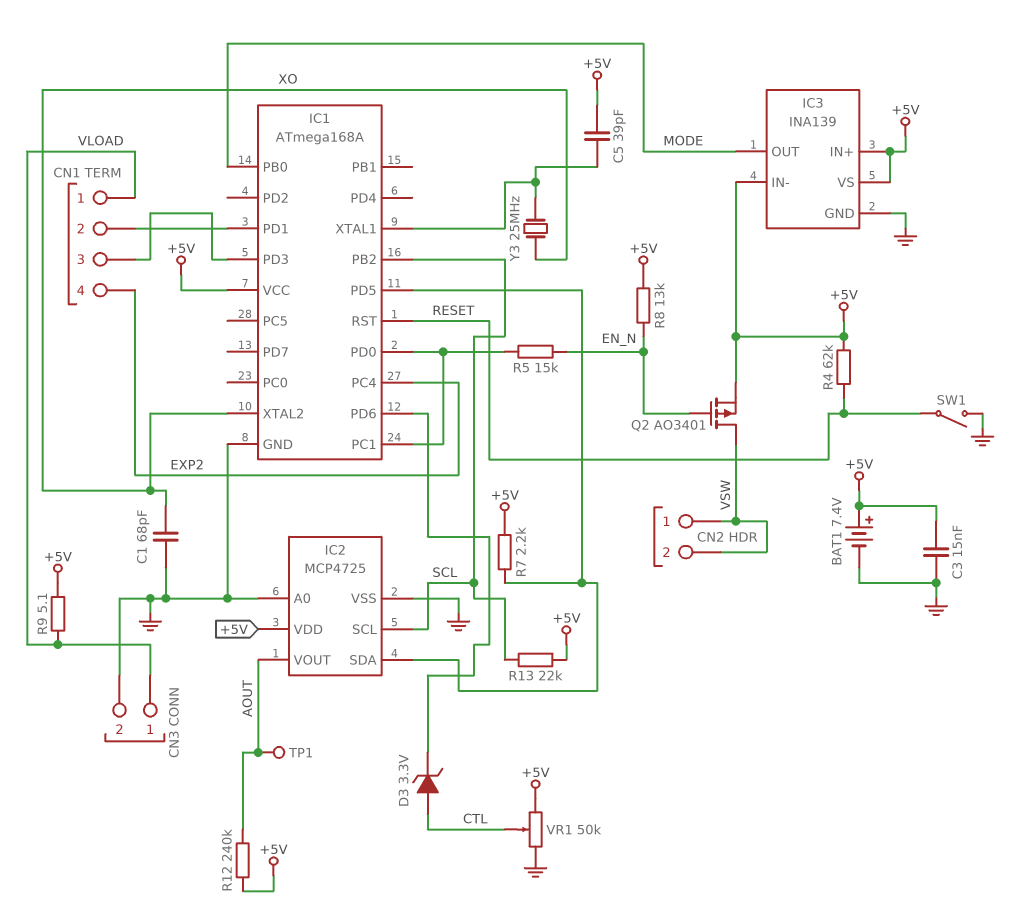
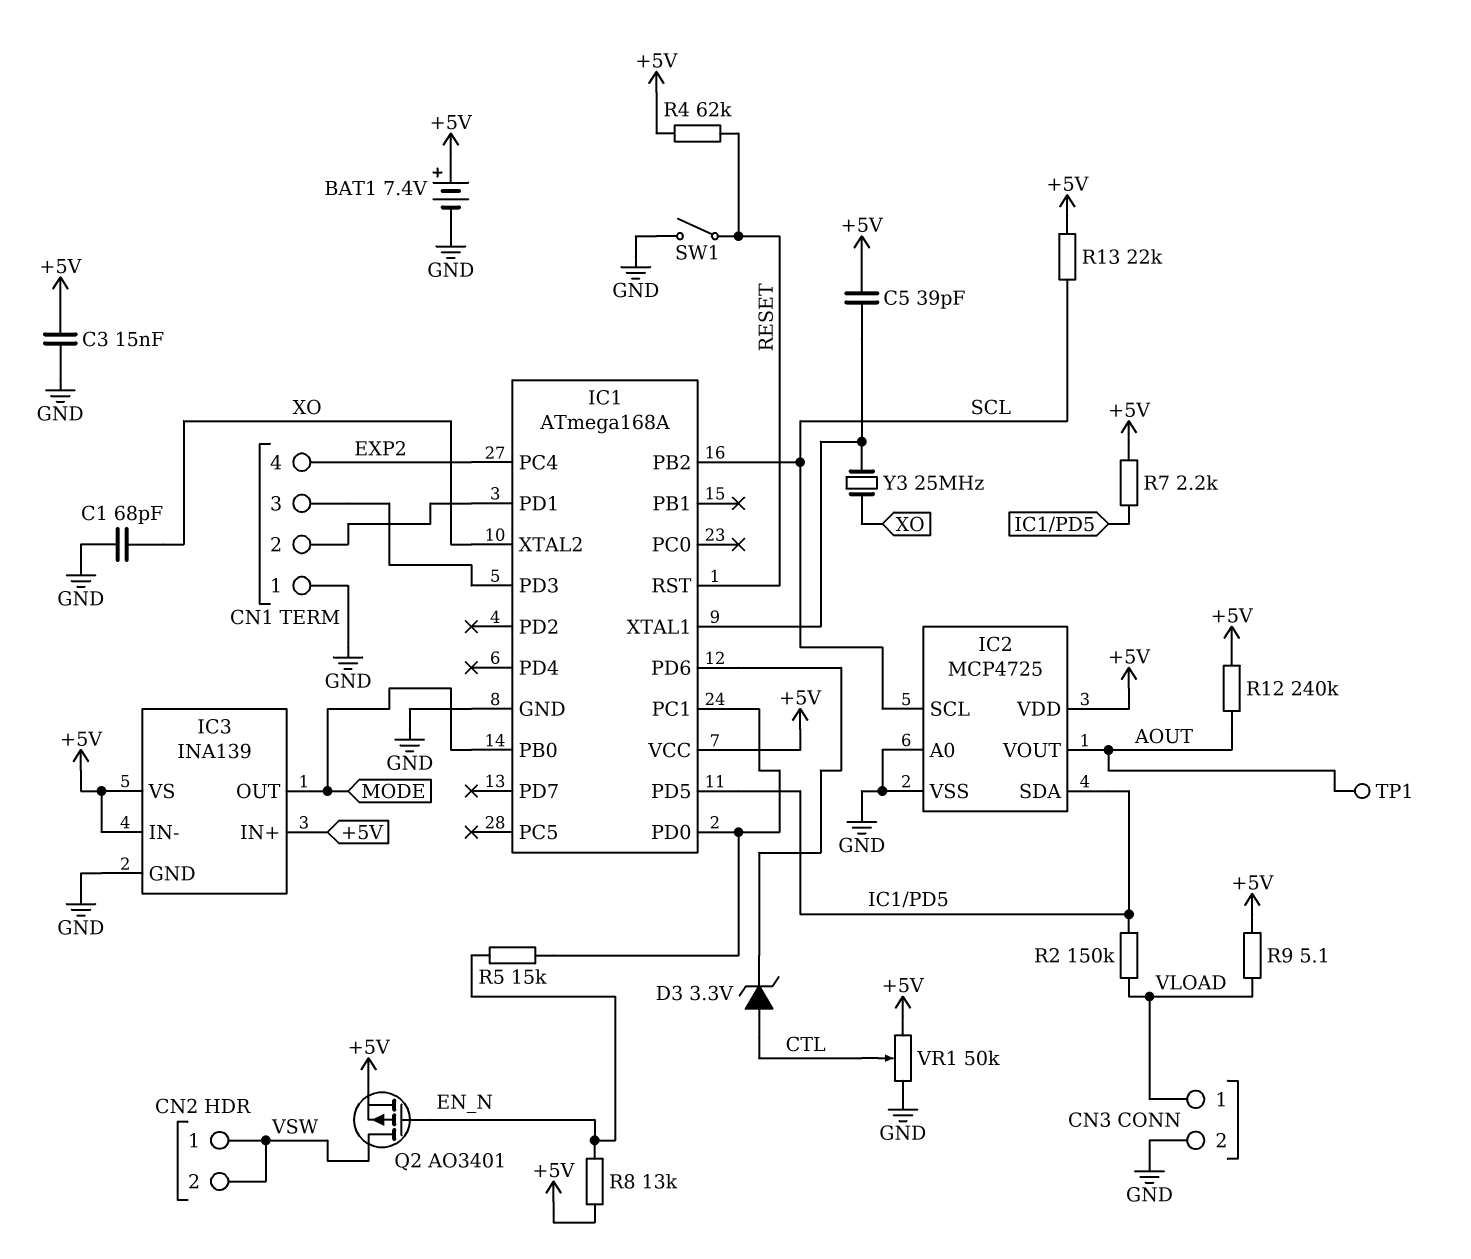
CN1 pin 1: VLOAD -> GND
R2: none -> 150k (IC1/PD5, VLOAD)

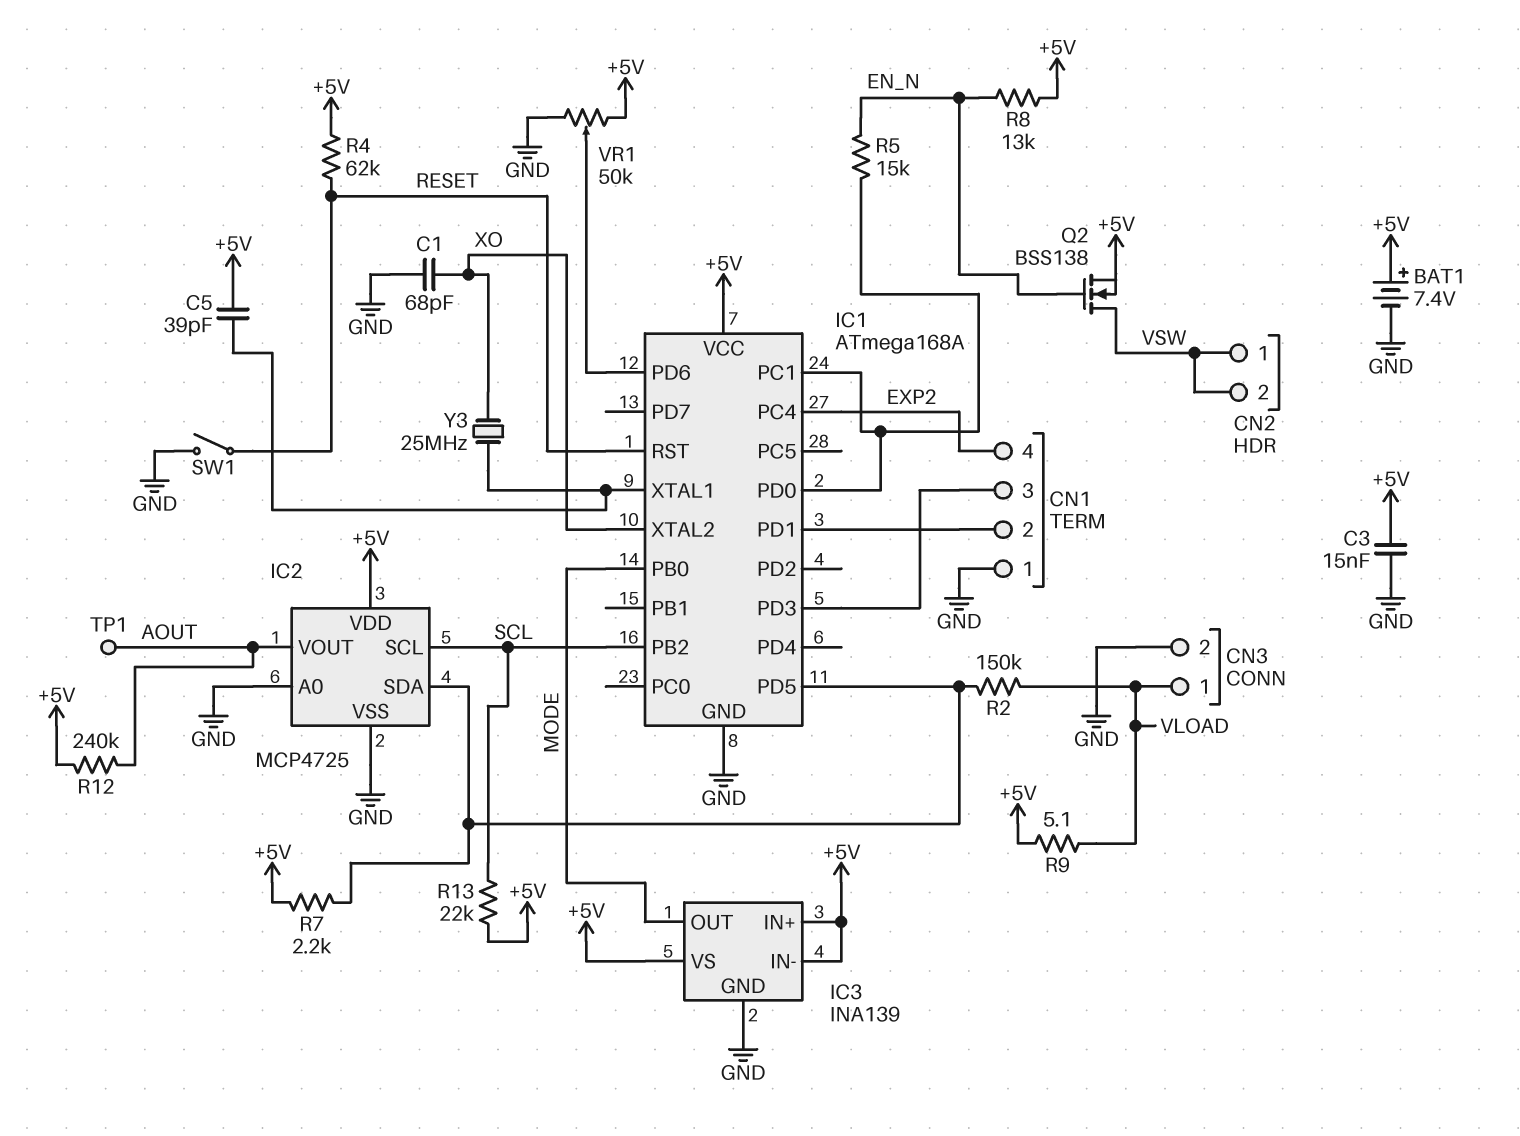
D3: zener 3.3V (A CTL, K IC1/PD6) -> none
Q2: PMOS AO3401 (G EN_N, D VSW, S +5V) -> NMOS BSS138 (G EN_N, D VSW, S +5V)
VR1: 50k (+5V, GND, wiper CTL) -> 50k (+5V, GND, wiper IC1/PD6)

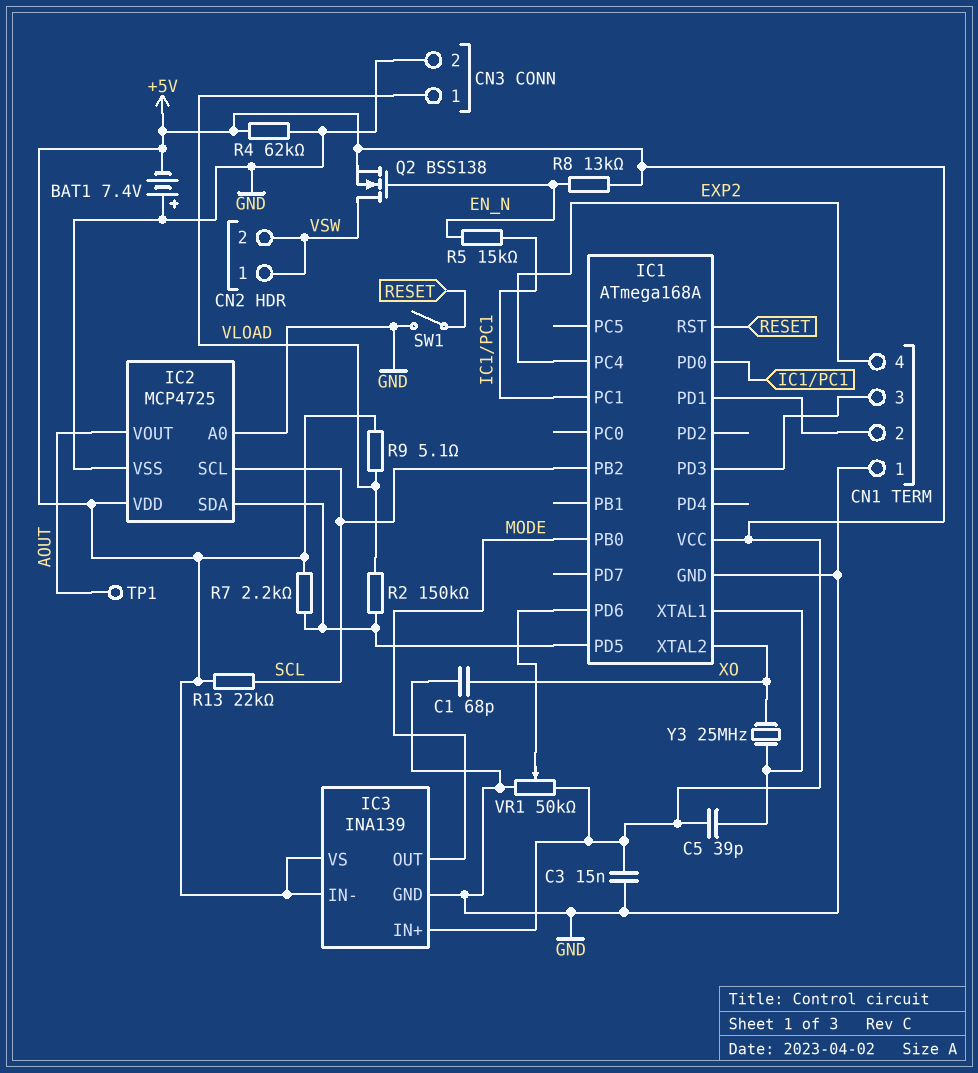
BAT1: 7.4V (plus +5V, minus GND) -> 7.4V (plus GND, minus +5V)
R4: 62k (+5V, RESET) -> 62k (+5V, GND)
R12: 240k (+5V, AOUT) -> none

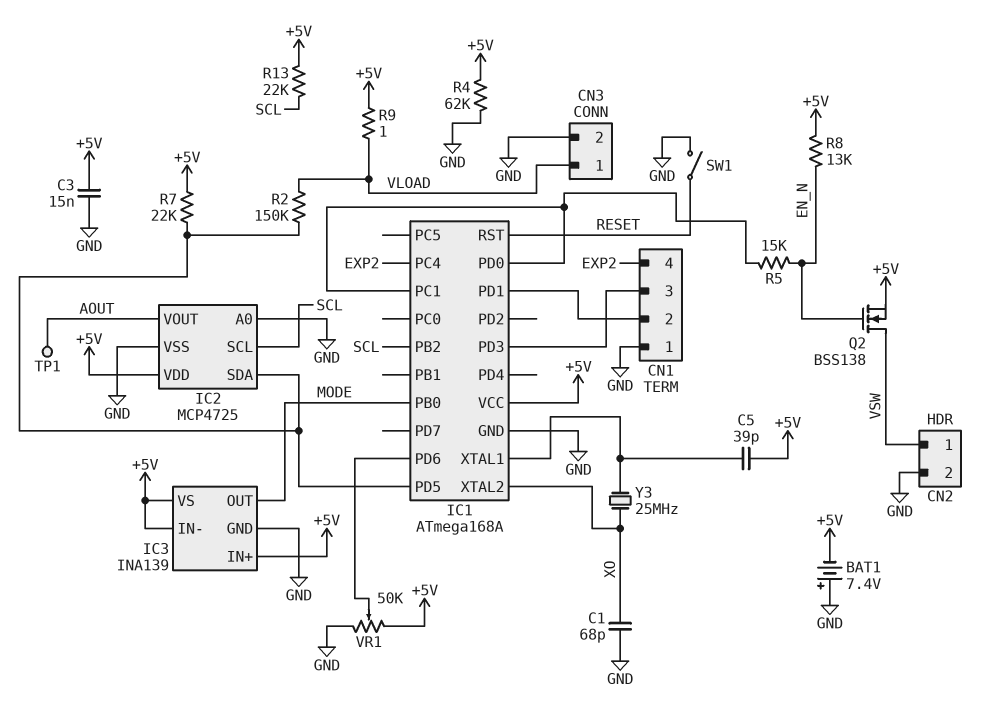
CN2 pin 2: VSW -> GND
R7: 2.2k (+5V, IC1/PD5) -> 22k (+5V, IC1/PD5)
R9: 5.1 (+5V, VLOAD) -> 1 (+5V, VLOAD)

